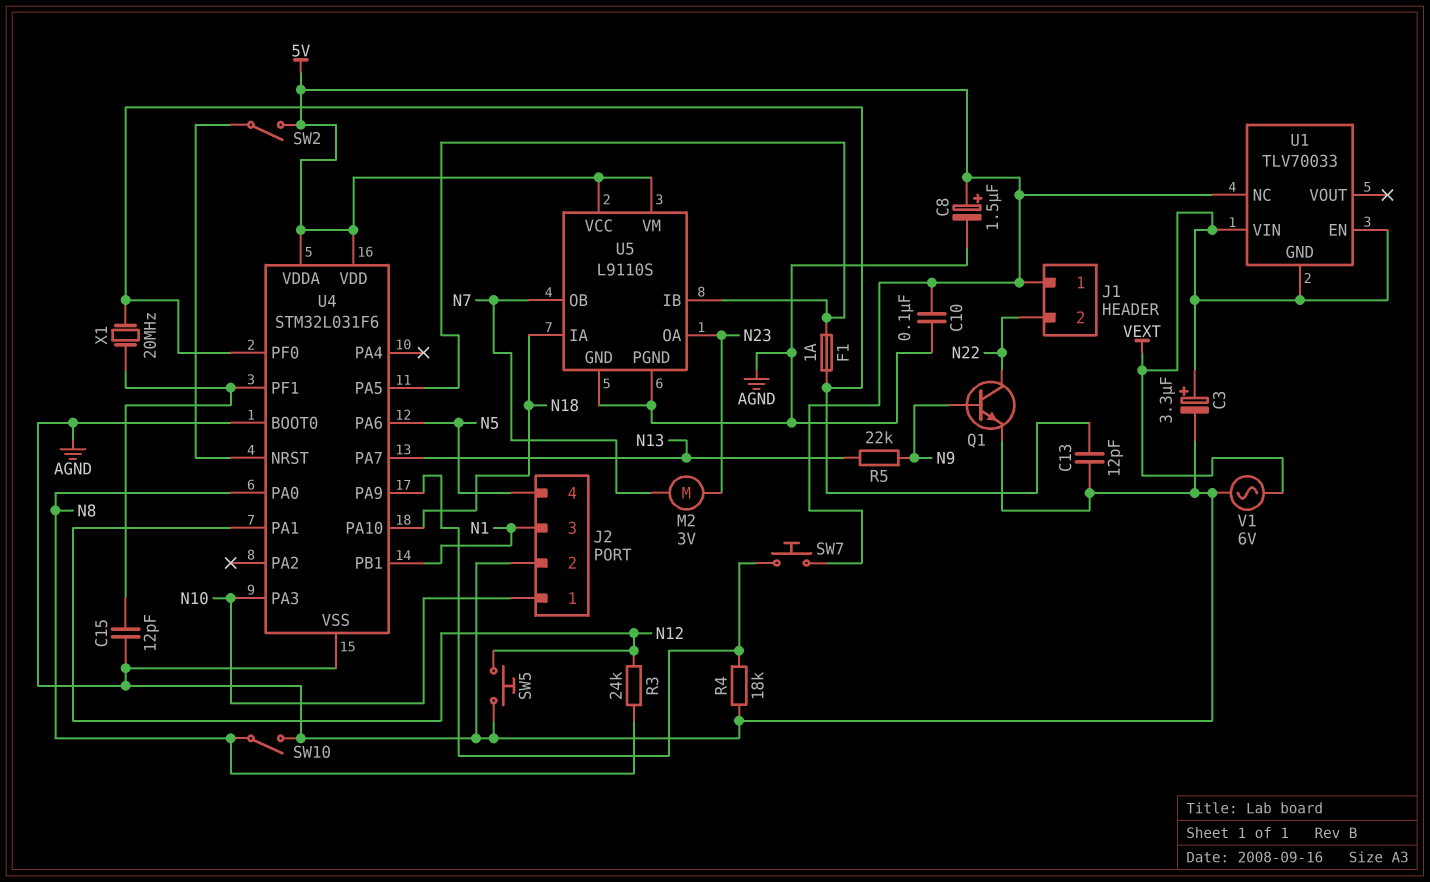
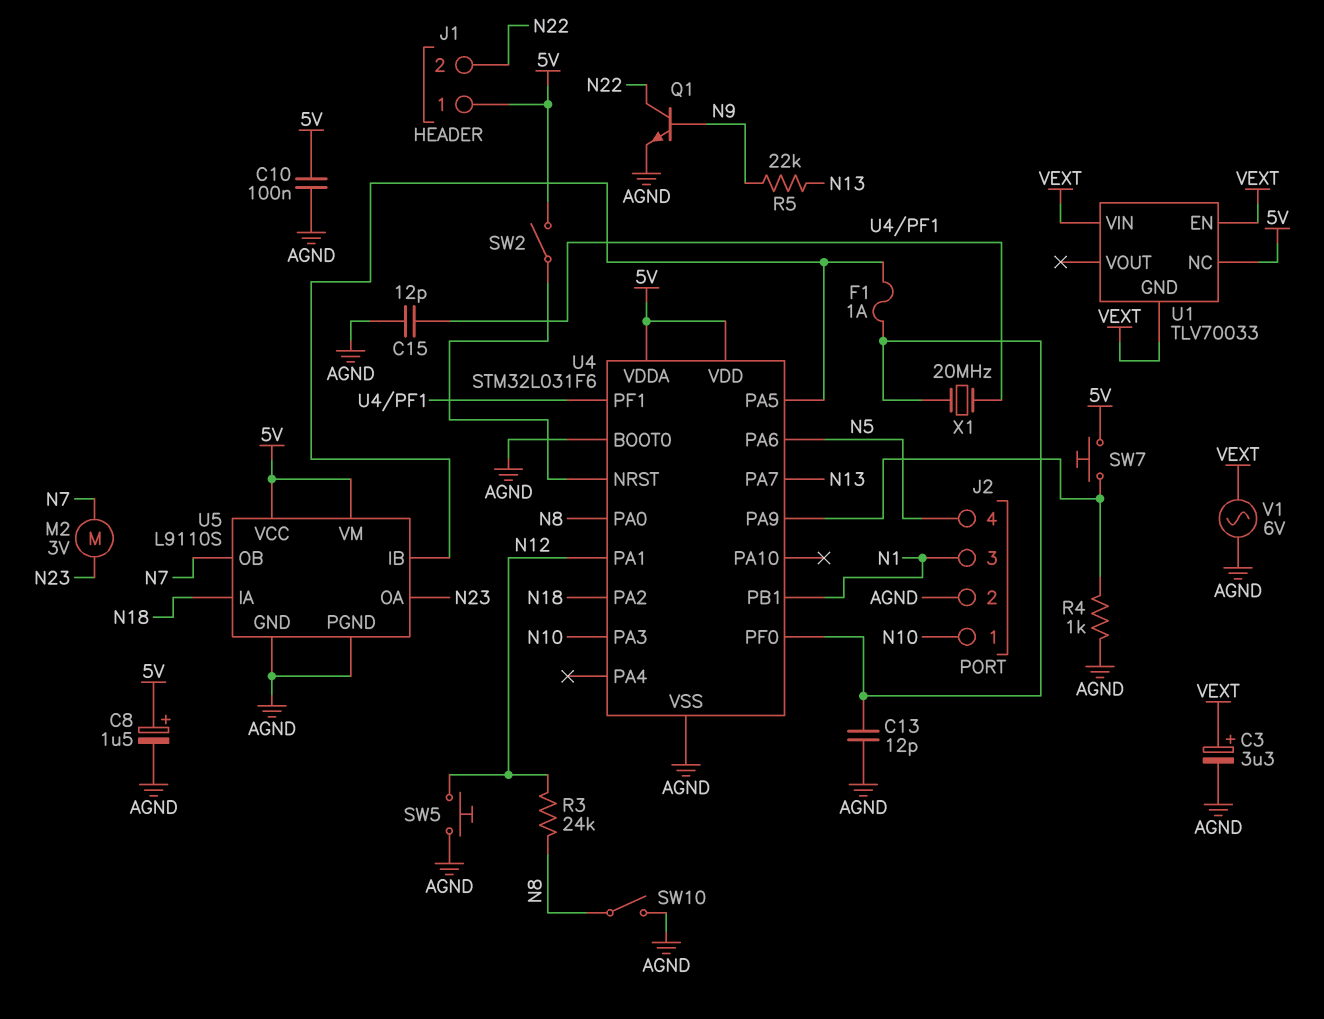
R4: 18k (AGND, U4/PA9) -> 1k (AGND, U4/PA9)
U4 pin PA2: none -> N18
U4 pin PA10: N18 -> none

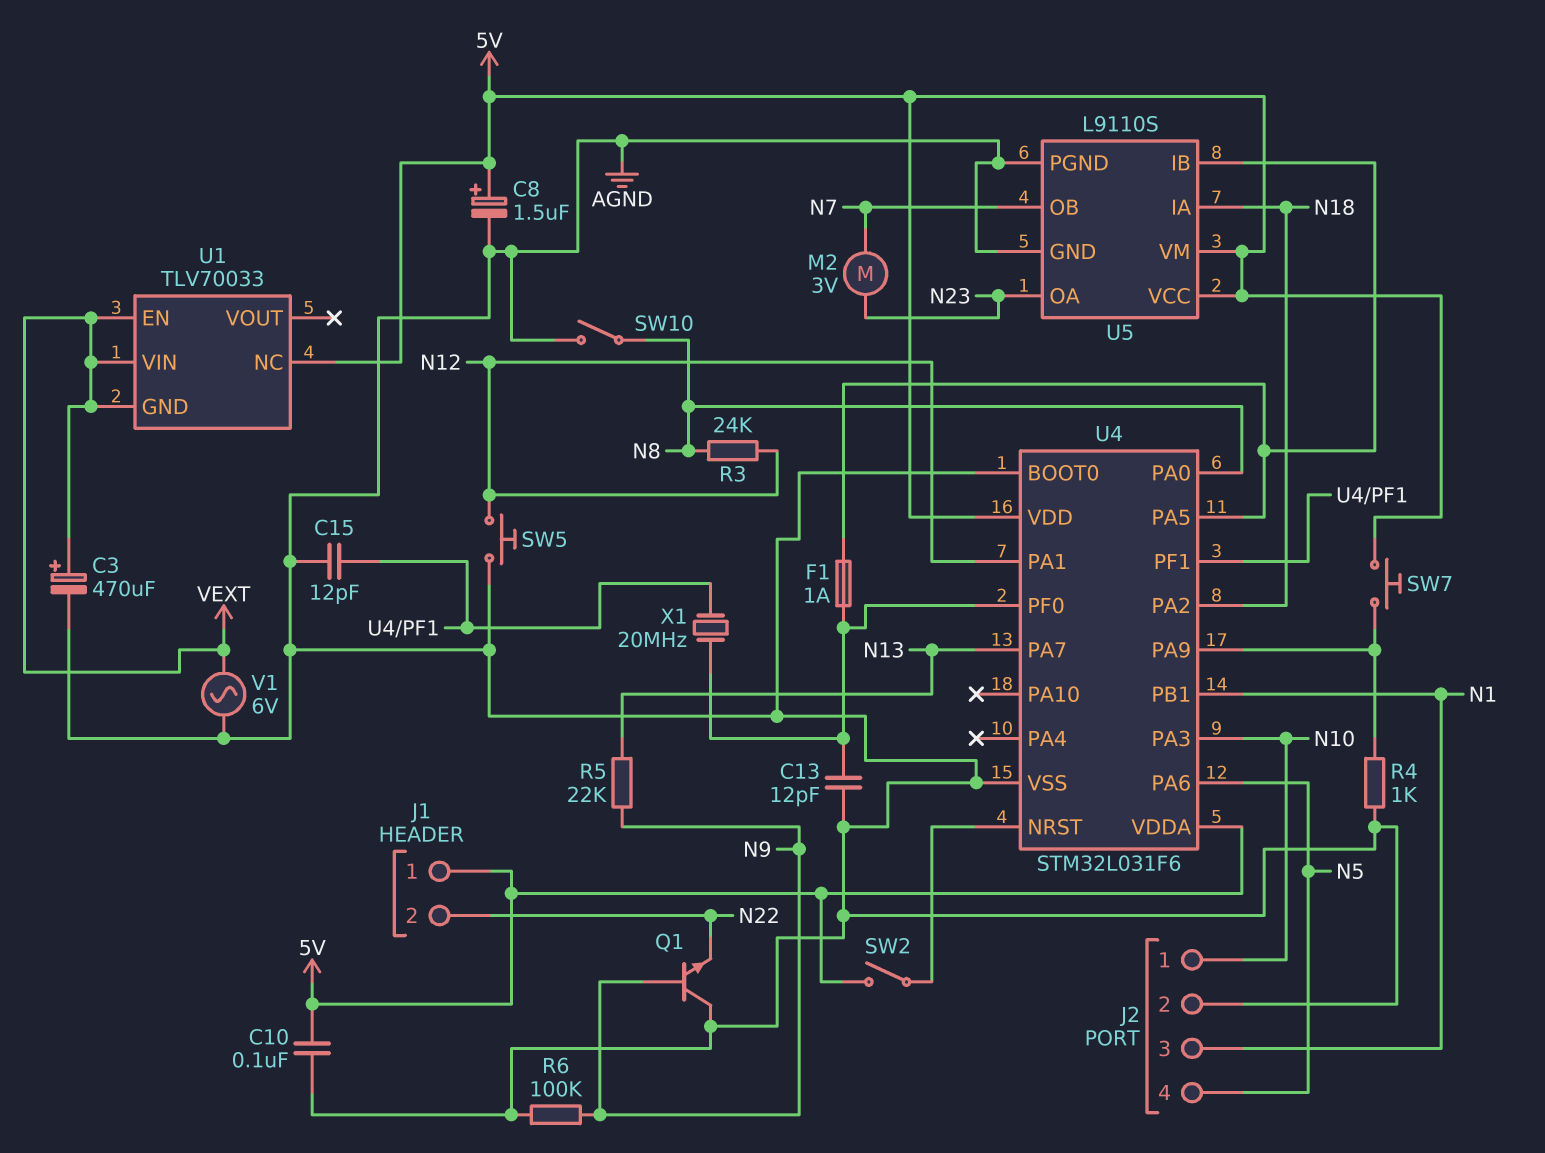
C3: 3.3uF (plus VEXT, minus AGND) -> 470uF (plus VEXT, minus AGND)
Q1: NPN (B N9, C N22, E AGND) -> NPN (B N9, C AGND, E N22)
R6: none -> 100k (AGND, N9)

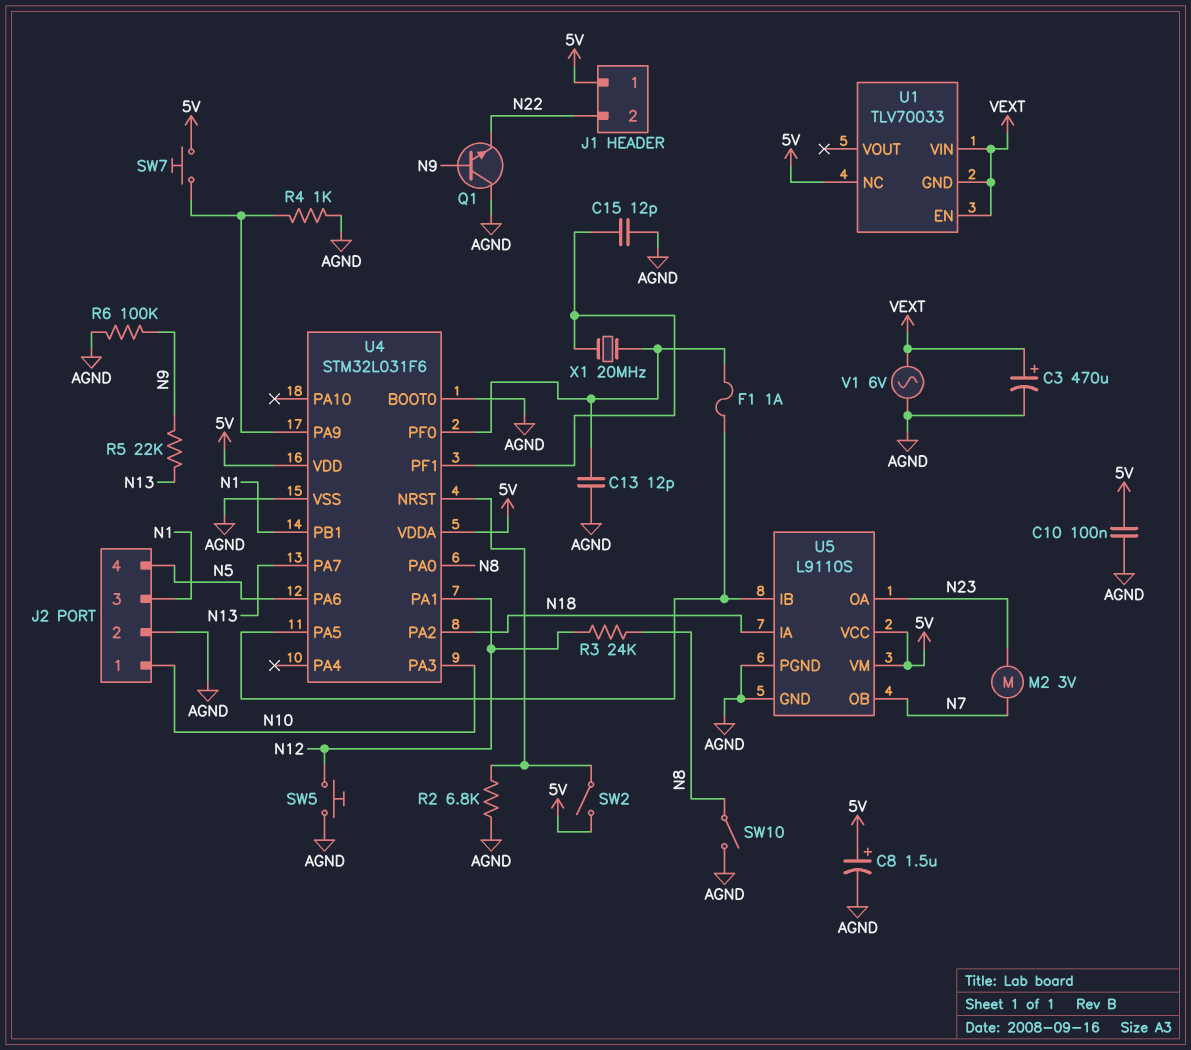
R2: none -> 6.8k (AGND, U4/NRST)

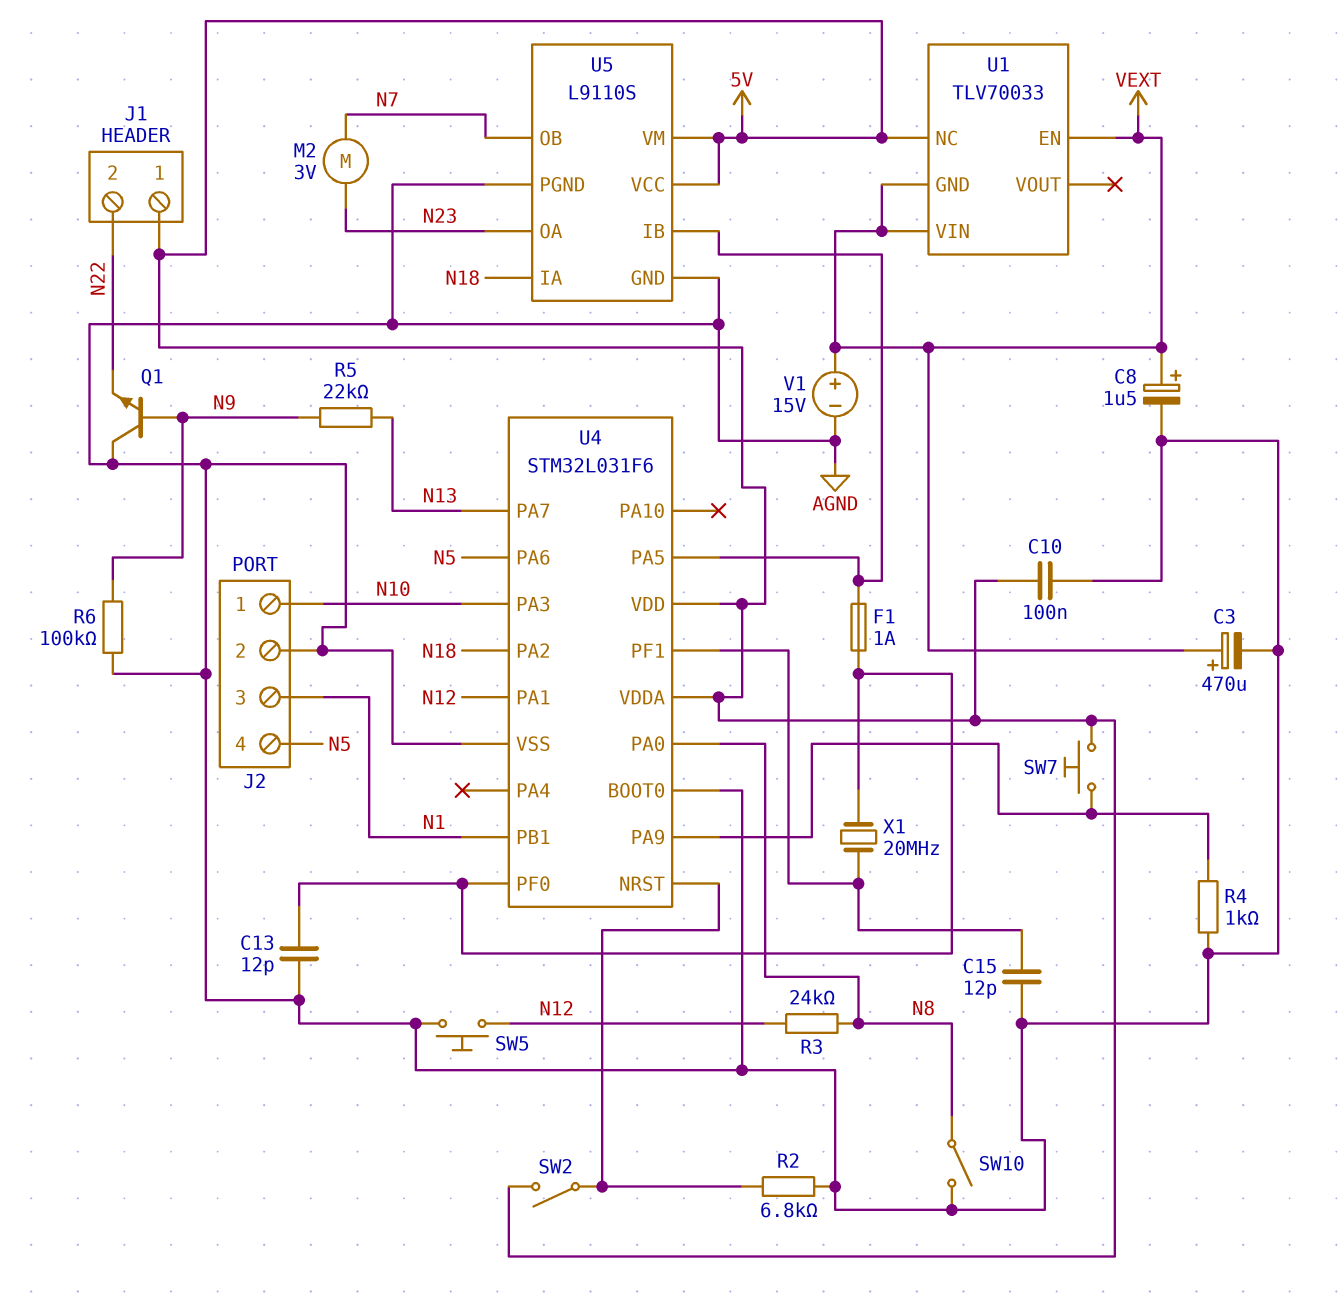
C8: 1.5uF (plus 5V, minus AGND) -> 1.5uF (plus VEXT, minus AGND)
V1: AC 6V (AGND, VEXT) -> 15V (plus VEXT, minus AGND)

